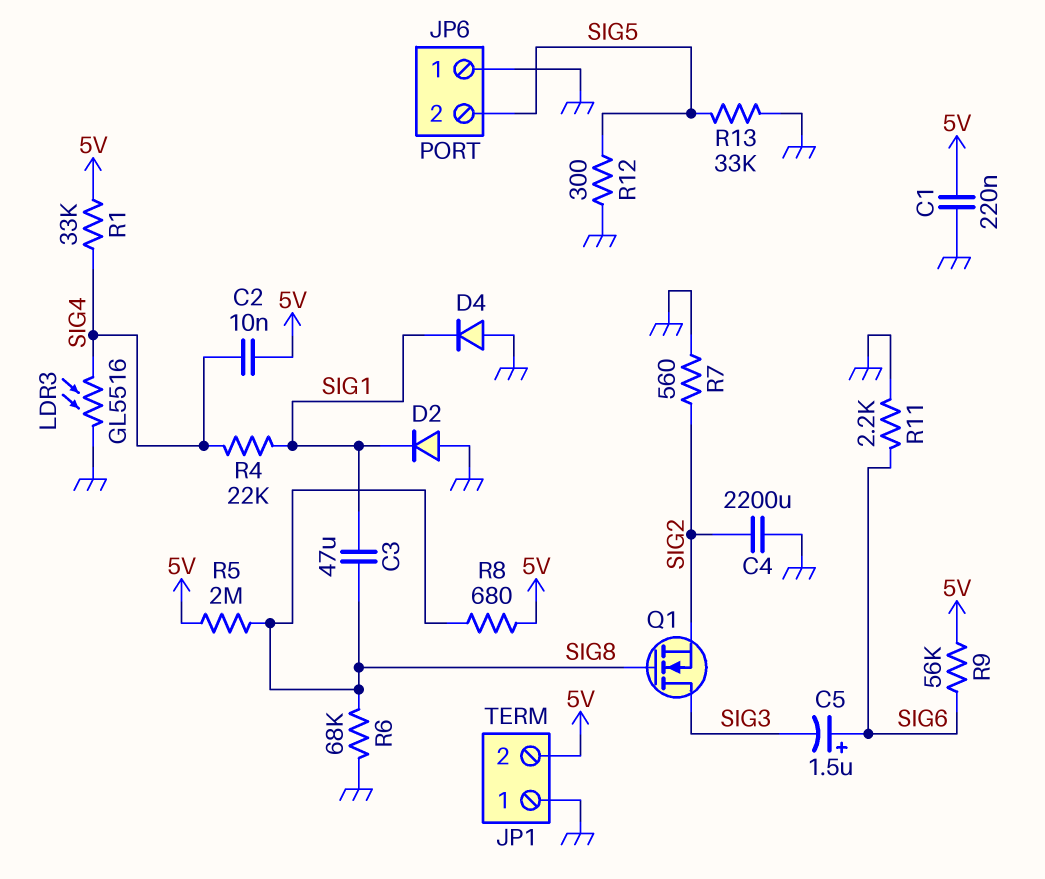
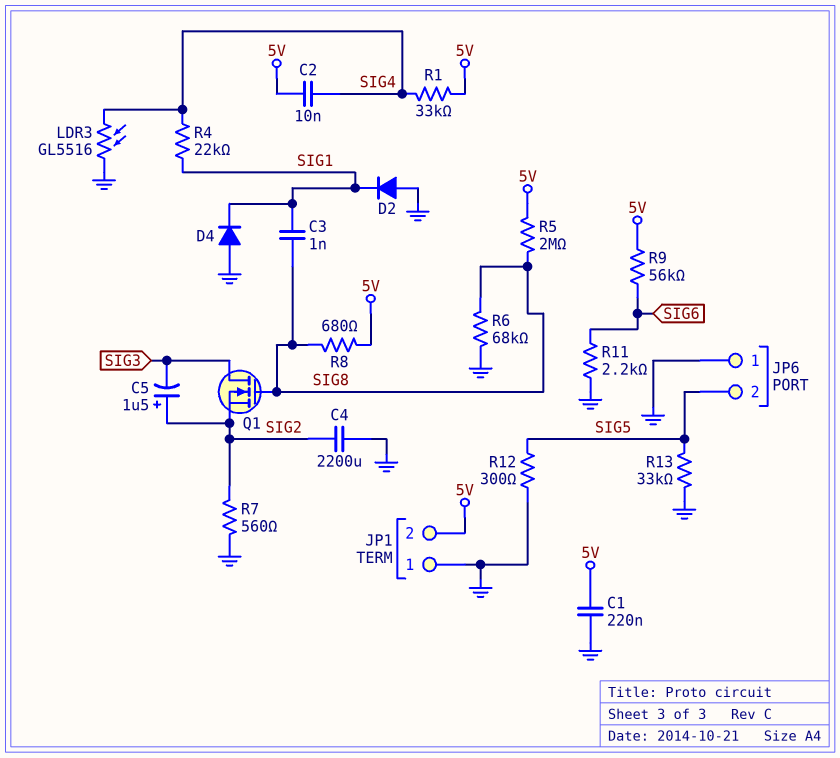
C3: 47uF (SIG1, SIG8) -> 1nF (SIG1, SIG8)
C5: 1.5uF (plus SIG6, minus SIG3) -> 1.5uF (plus SIG2, minus SIG3)

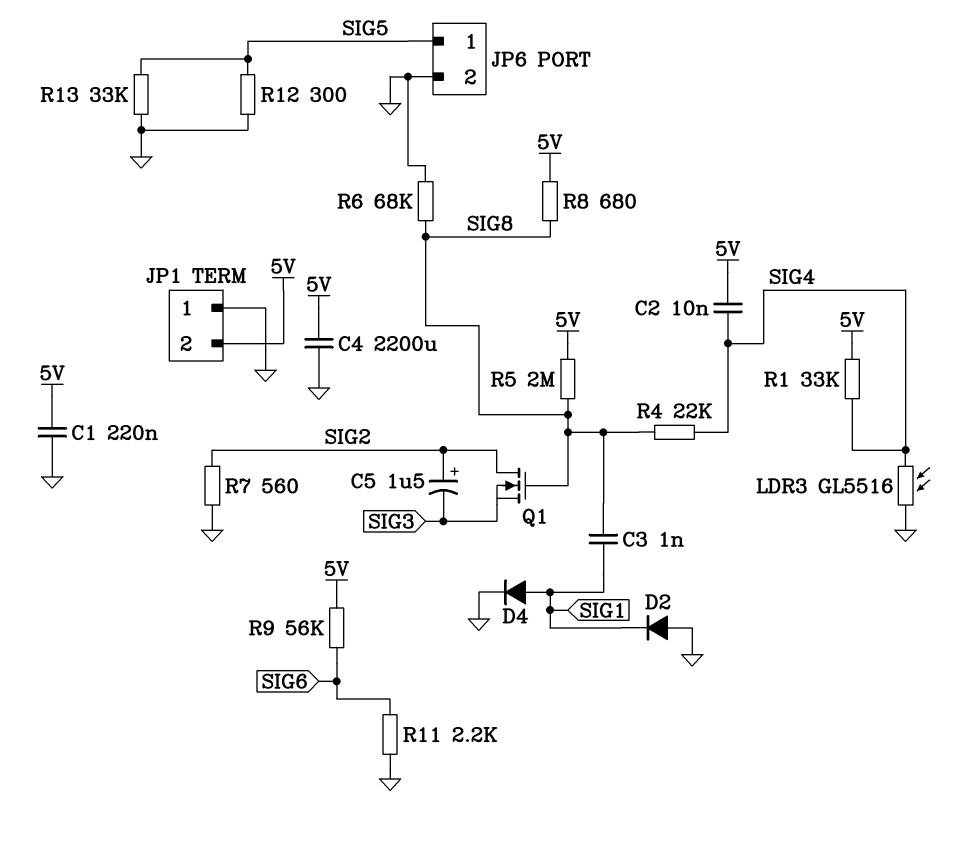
C4: 2200uF (GND, SIG2) -> 2200uF (5V, GND)
D4: diode (A GND, K SIG1) -> diode (A SIG1, K GND)
JP6 pin 1: GND -> SIG5
JP6 pin 2: SIG5 -> GND
Q1: NMOS (G SIG8, D SIG3, S SIG2) -> NMOS (G SIG8, D SIG2, S SIG3)
R4: 22k (SIG1, SIG4) -> 22k (SIG4, SIG8)

